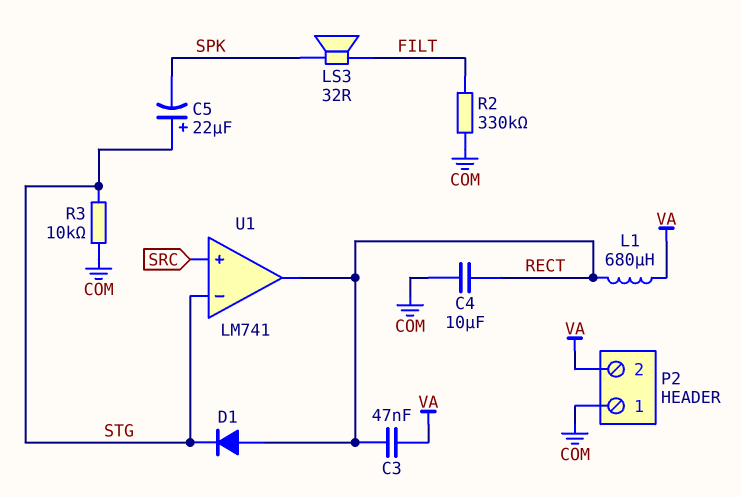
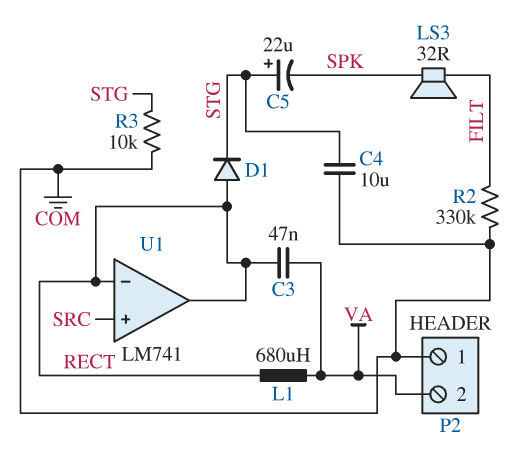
C4: 10uF (COM, RECT) -> 10uF (COM, STG)
U1 pin in-: STG -> RECT

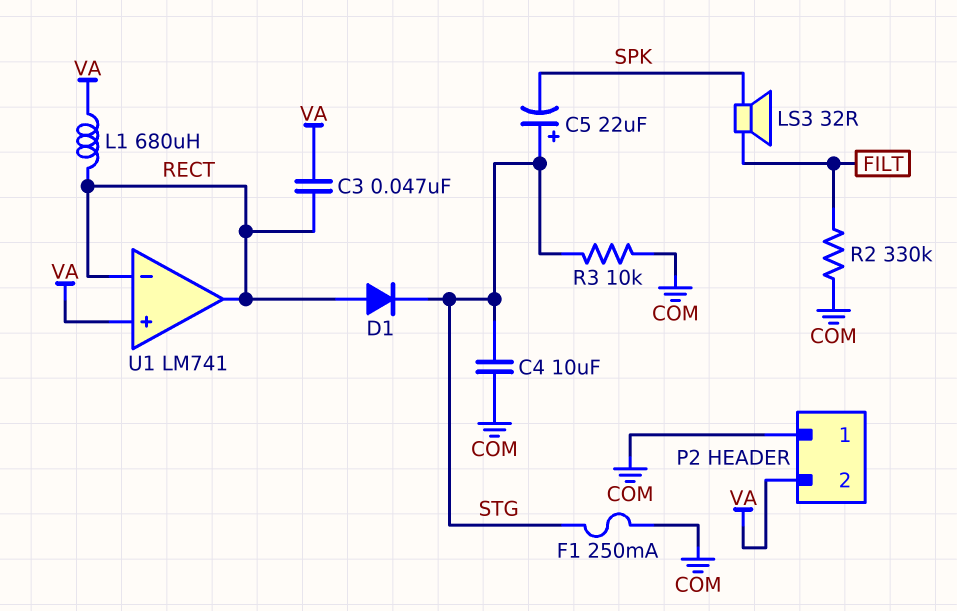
F1: none -> 250mA (COM, STG)
U1 pin in+: SRC -> VA

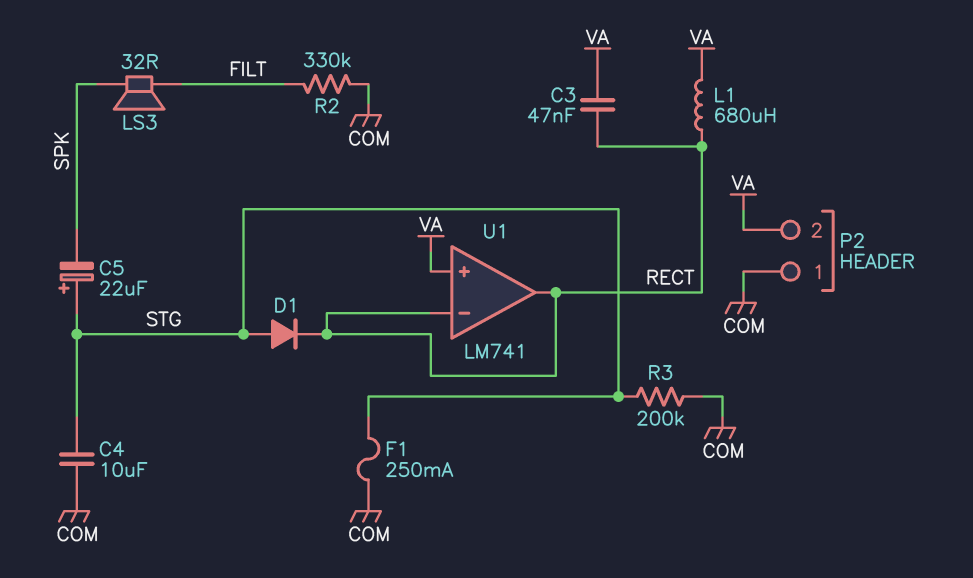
D1: diode (A RECT, K STG) -> diode (A STG, K RECT)
R3: 10k (COM, STG) -> 200k (COM, STG)

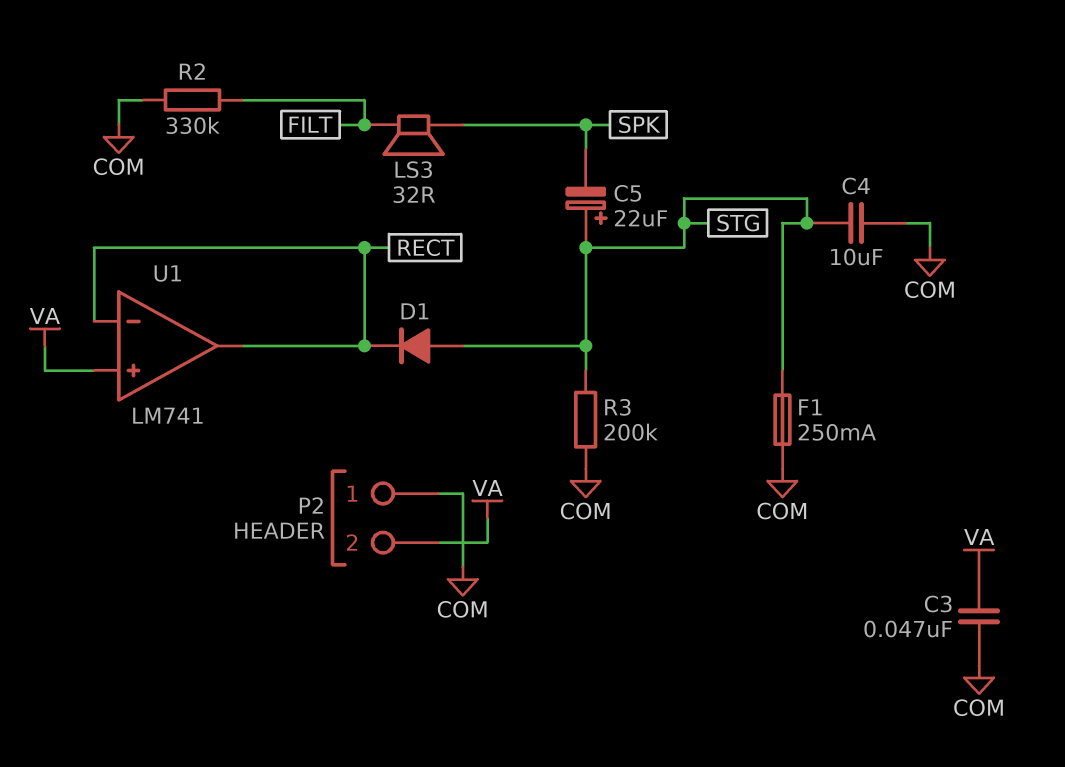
C3: 47nF (RECT, VA) -> 47nF (COM, VA)
L1: 680uH (RECT, VA) -> none

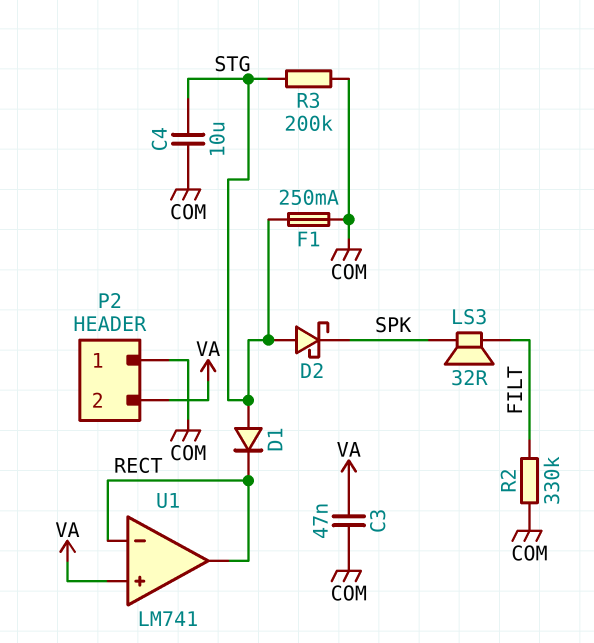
C5: 22uF (plus STG, minus SPK) -> none
D2: none -> schottky (A STG, K SPK)

